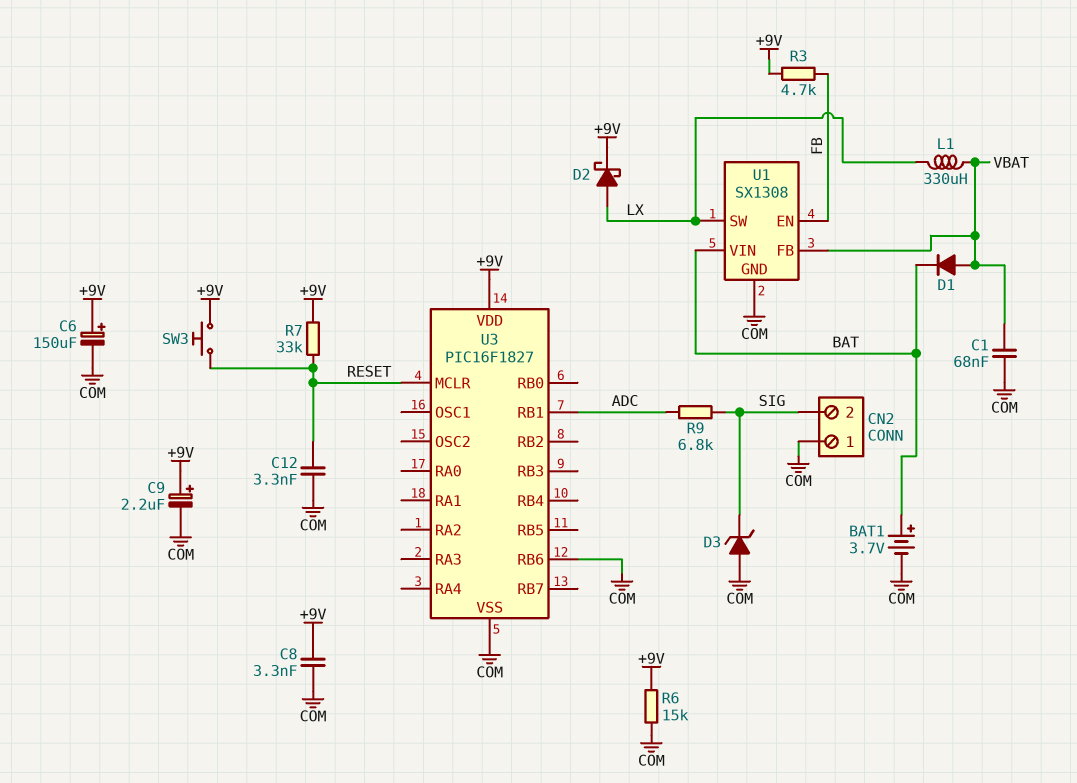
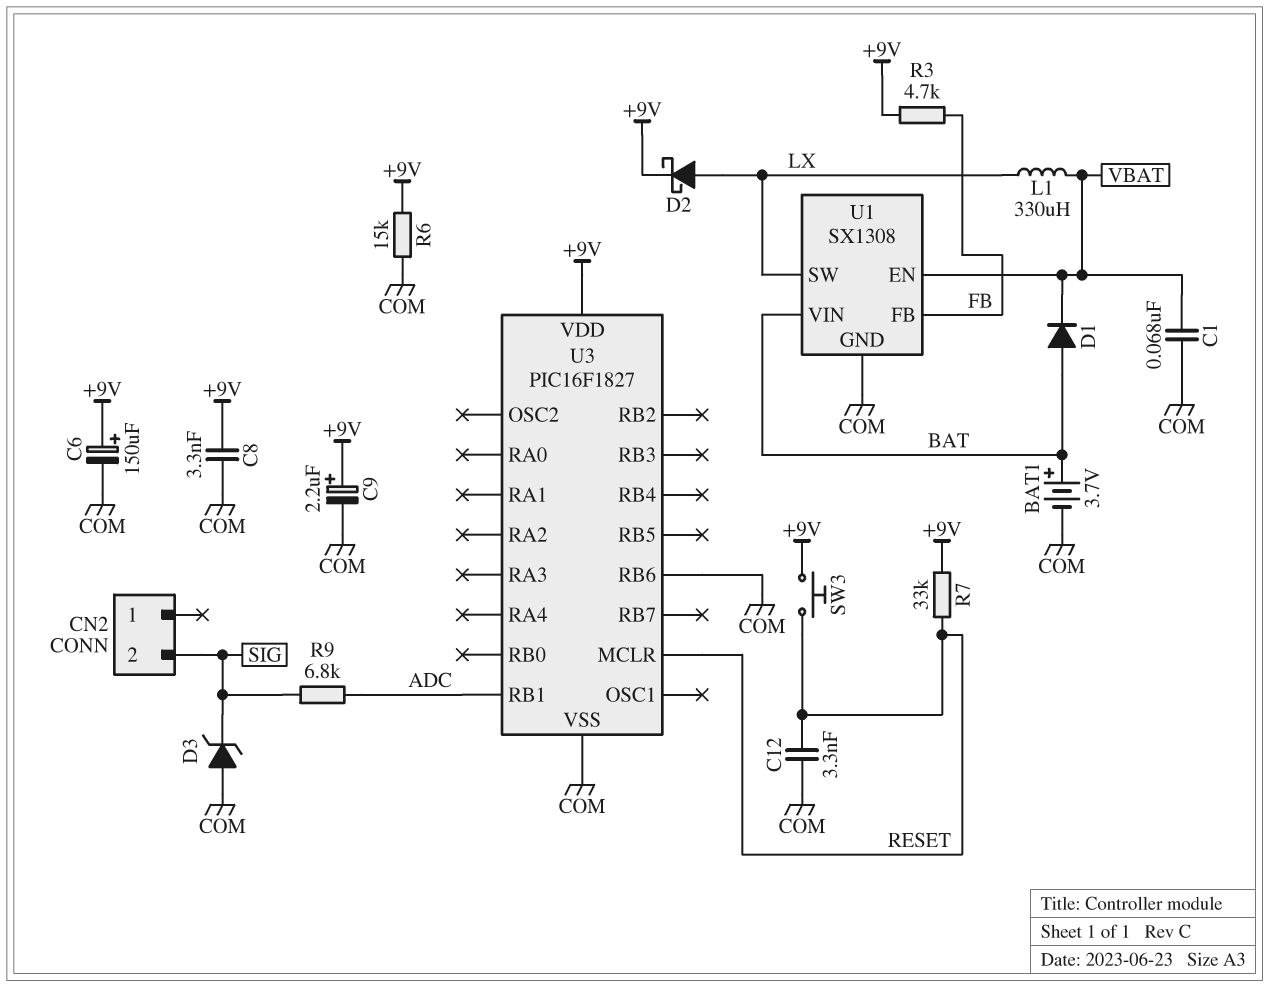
CN2 pin 1: COM -> none
D1: diode (A VBAT, K BAT) -> diode (A BAT, K VBAT)
U1 pin EN: FB -> VBAT
U1 pin FB: VBAT -> FB

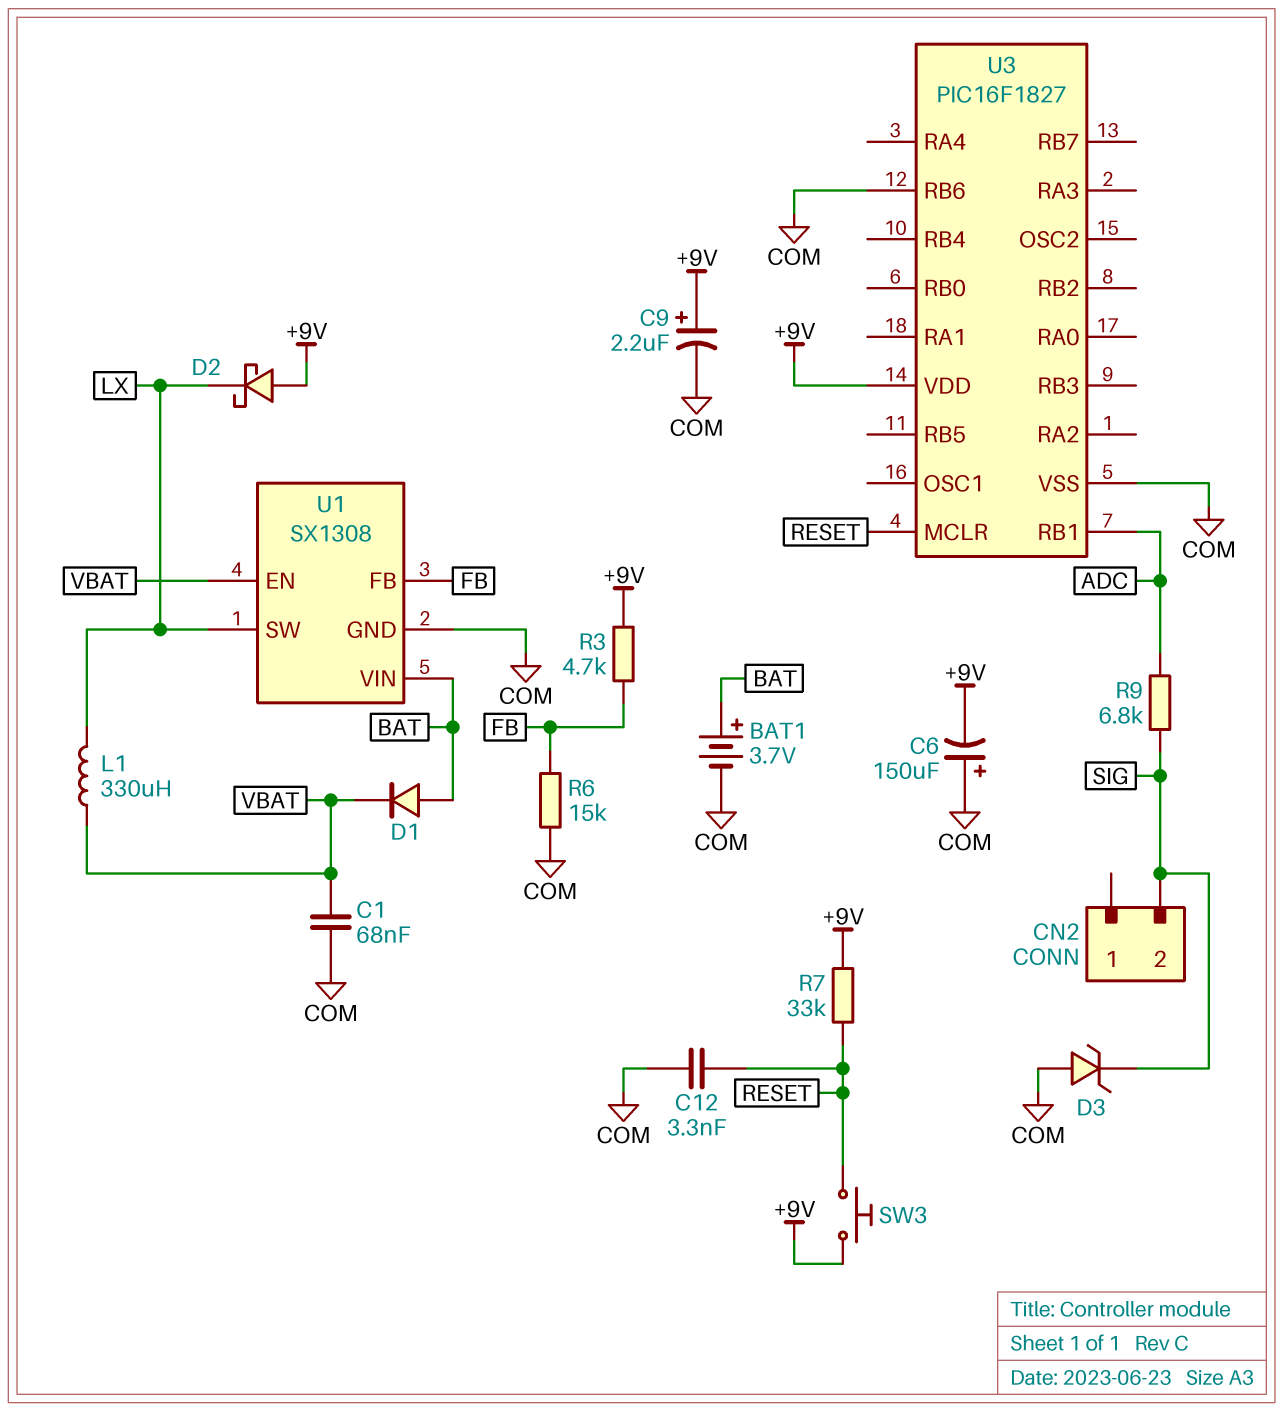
C6: 150uF (plus +9V, minus COM) -> 150uF (plus COM, minus +9V)
C8: 3.3nF (+9V, COM) -> none
D2: schottky (A LX, K +9V) -> schottky (A +9V, K LX)
R6: 15k (+9V, COM) -> 15k (COM, FB)

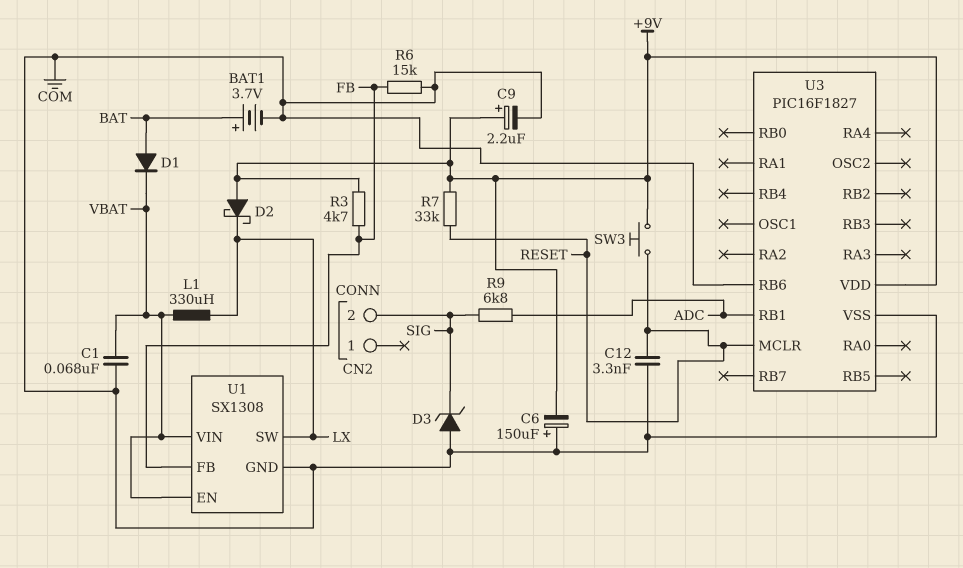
U1 pin VIN: BAT -> VBAT

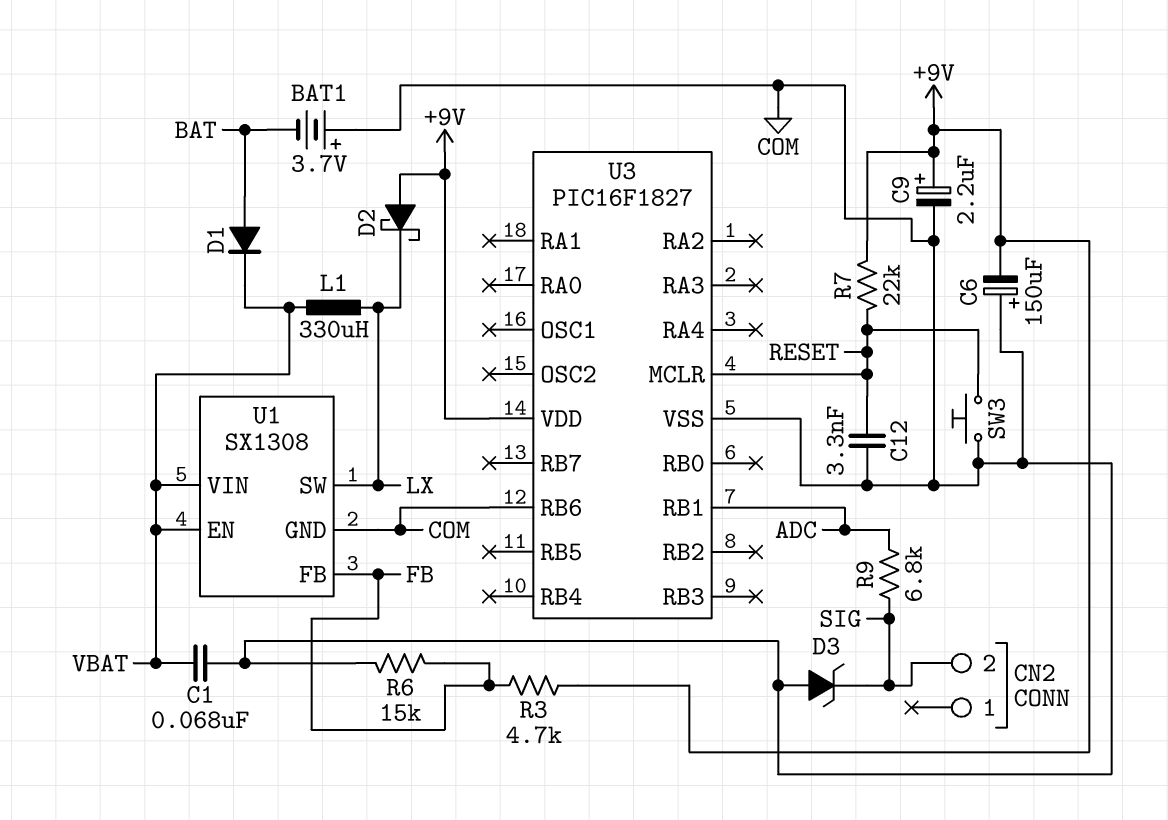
BAT1: 3.7V (plus BAT, minus COM) -> 3.7V (plus COM, minus BAT)
R7: 33k (+9V, RESET) -> 22k (+9V, RESET)
SW3: button (+9V, RESET) -> button (COM, RESET)

